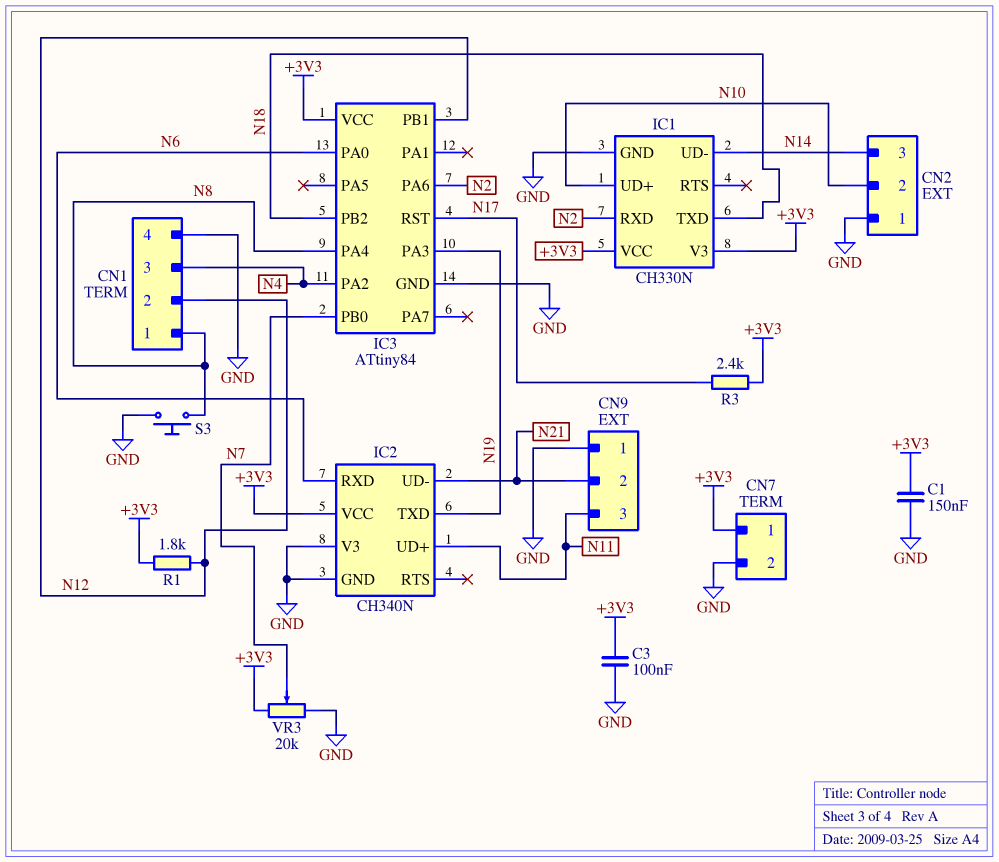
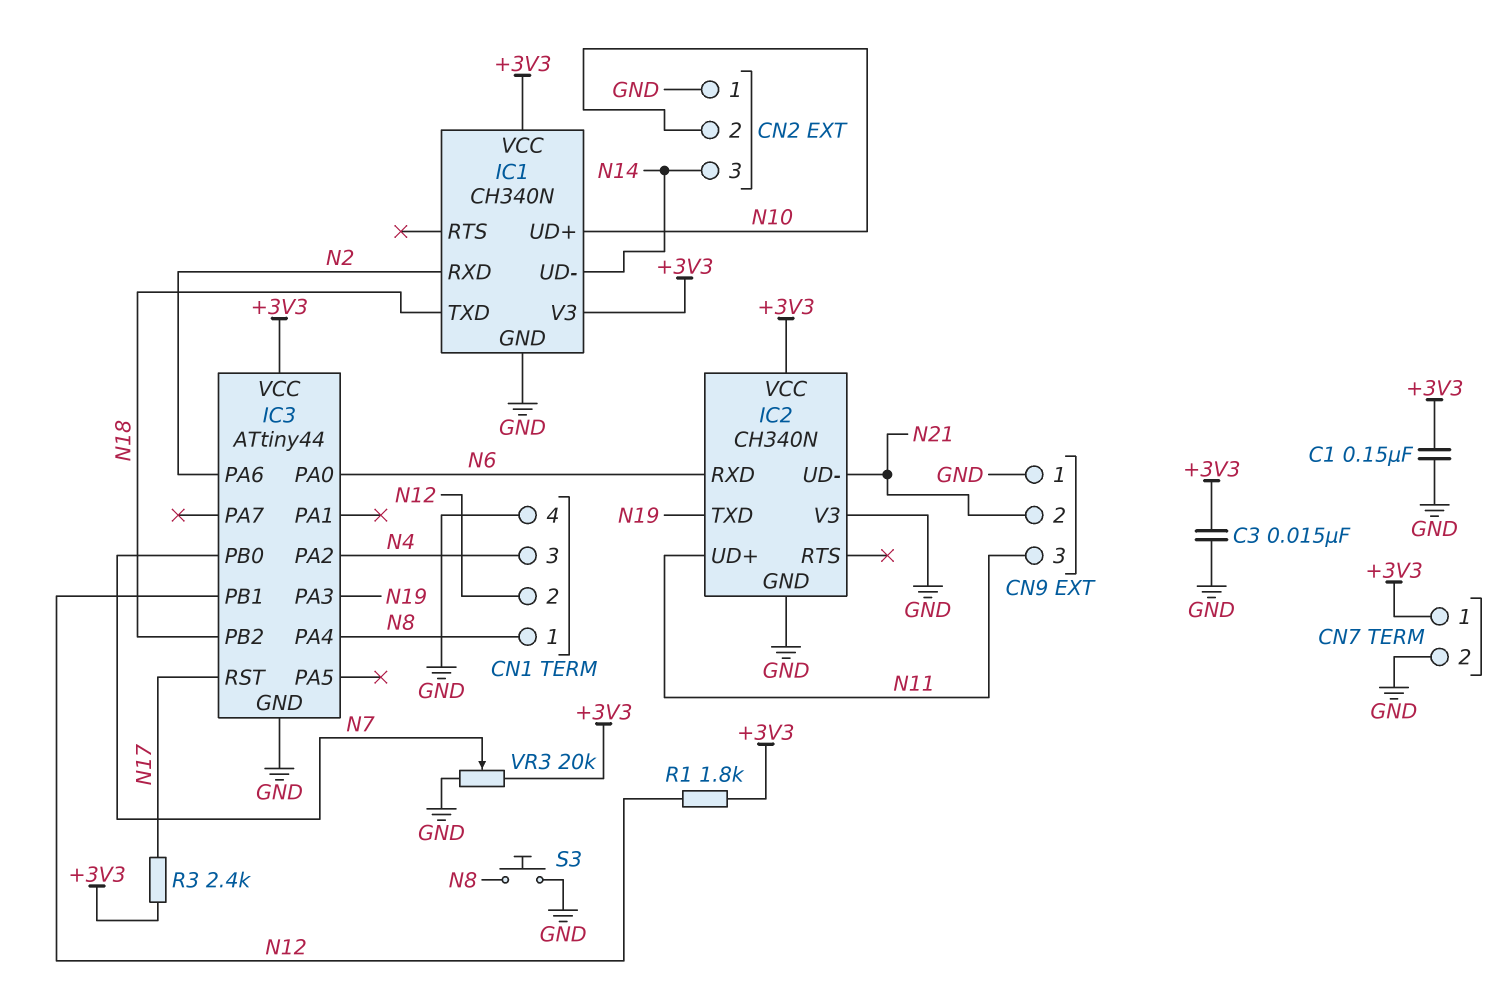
C3: 100nF (+3V3, GND) -> 15nF (+3V3, GND)
IC1: CH330N -> CH340N
IC3: ATtiny84 -> ATtiny44

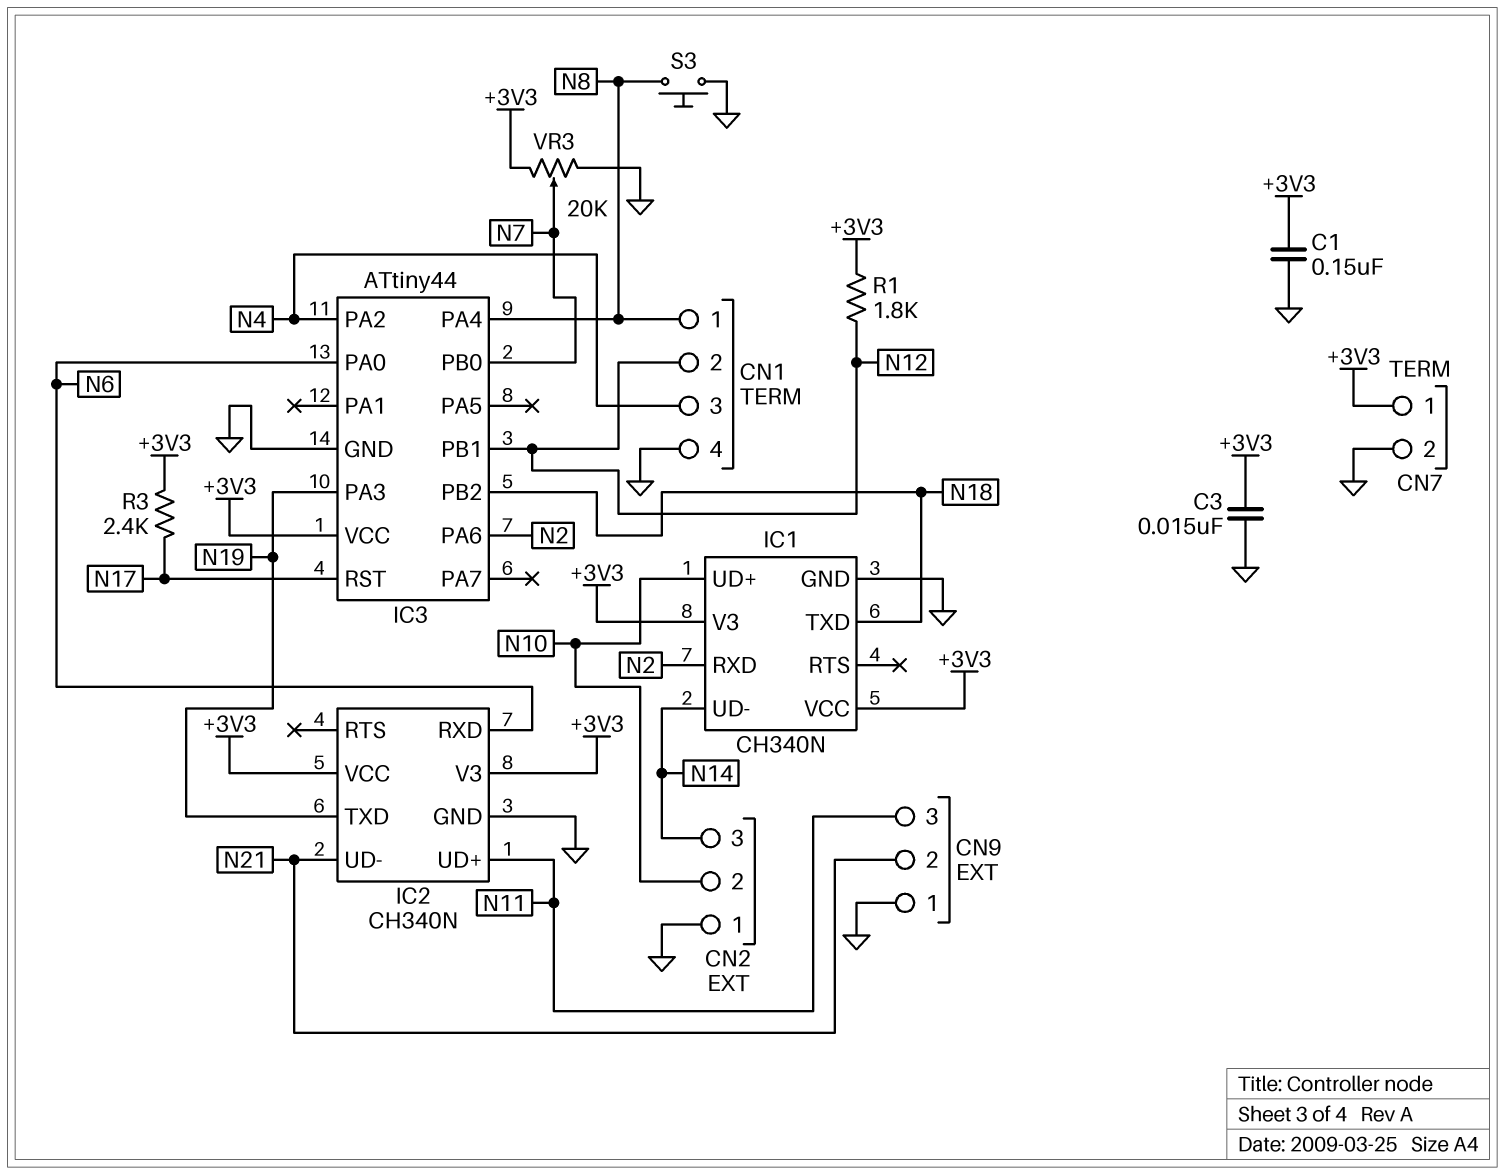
IC2 pin V3: GND -> +3V3

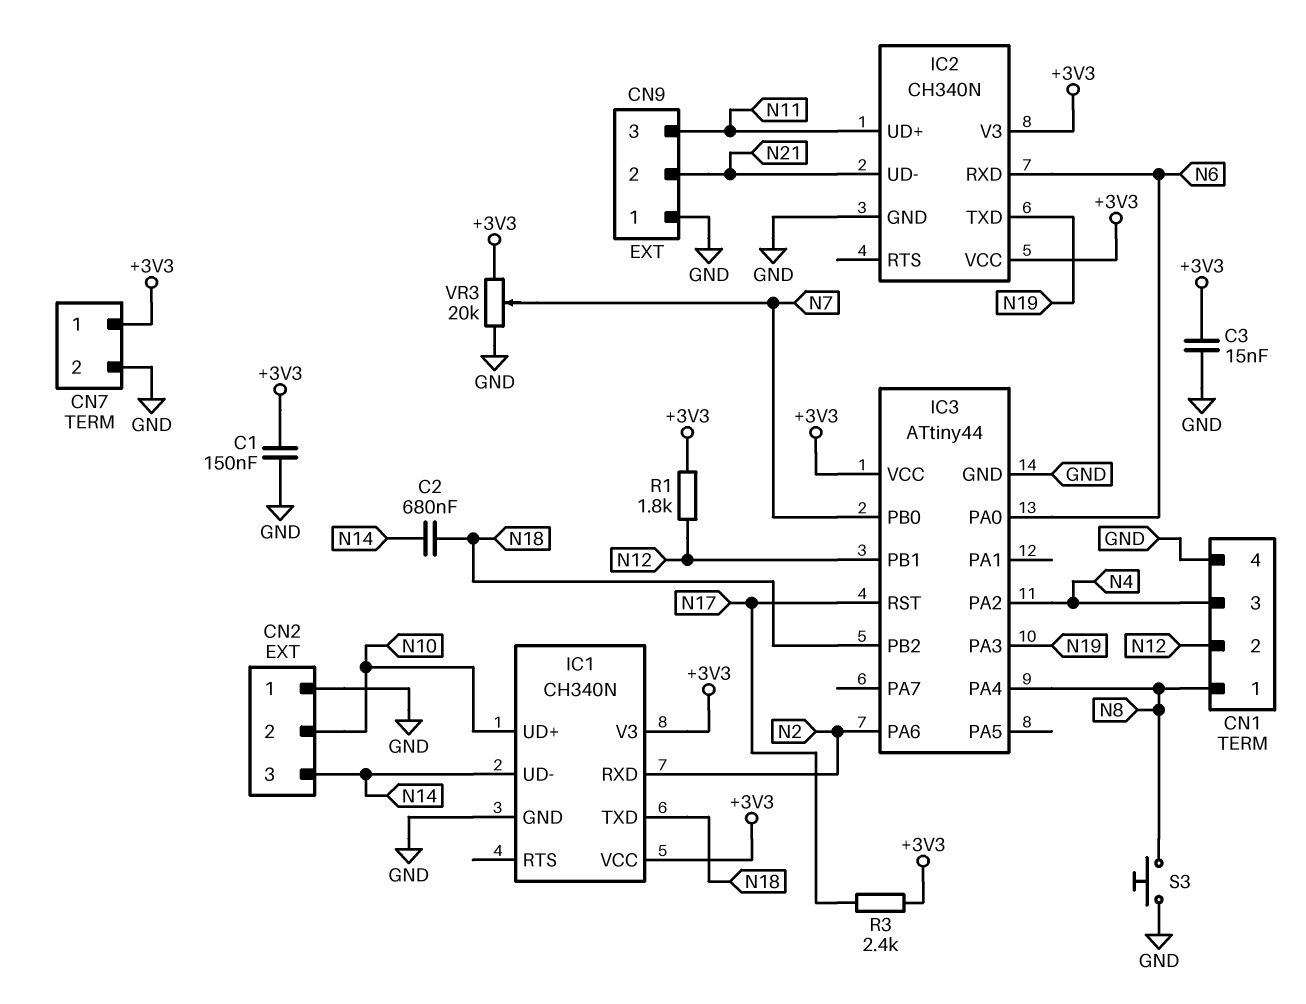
C2: none -> 680nF (N14, N18)

